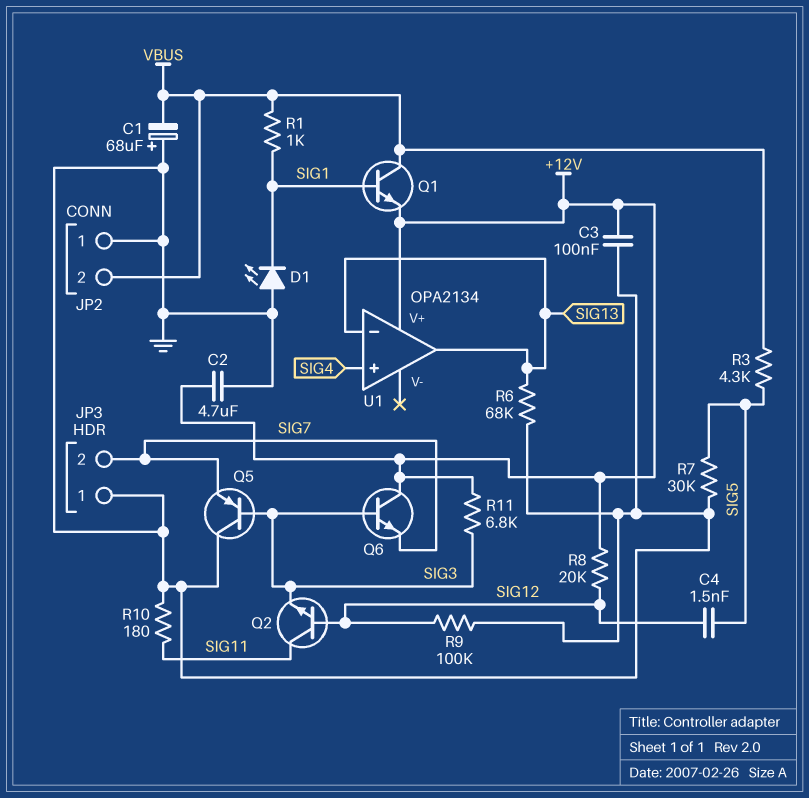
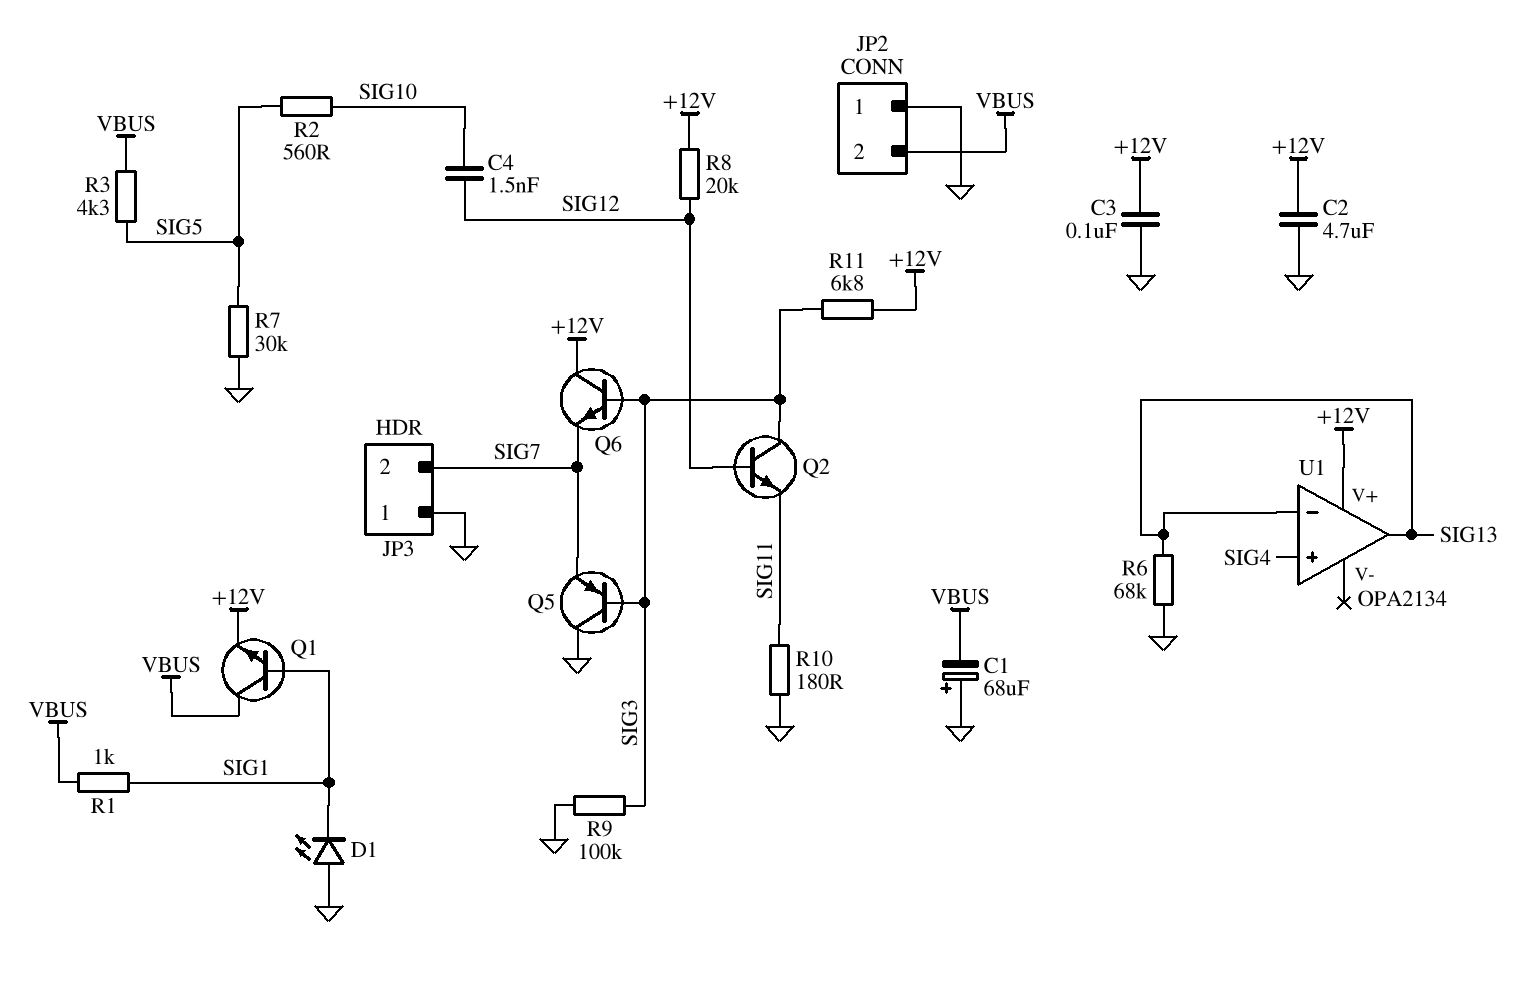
C4: 1.5nF (SIG5, SIG12) -> 1.5nF (SIG10, SIG12)
Q2: NPN (B SIG12, C SIG11, E SIG3) -> NPN (B SIG12, C SIG3, E SIG11)
R2: none -> 560 (SIG5, SIG10)
R9: 100k (GND, SIG12) -> 100k (GND, SIG3)

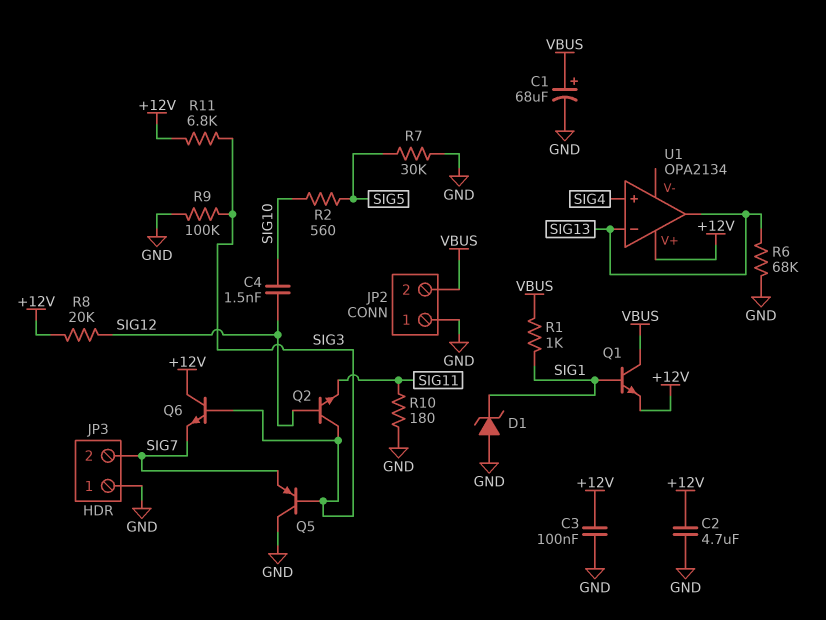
C1: 68uF (plus GND, minus VBUS) -> 68uF (plus VBUS, minus GND)
D1: LED (A GND, K SIG1) -> zener (A GND, K SIG1)
R3: 4.3k (SIG5, VBUS) -> none

